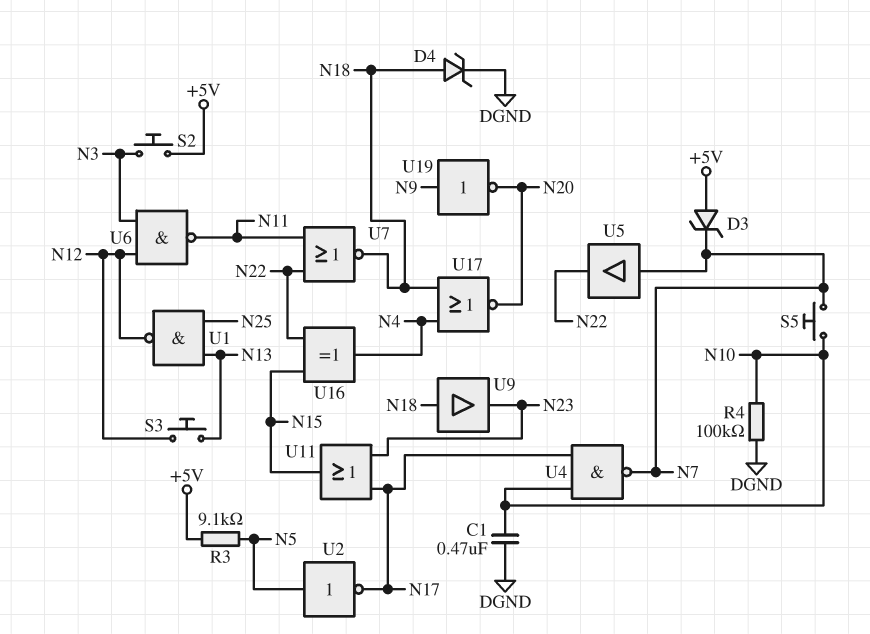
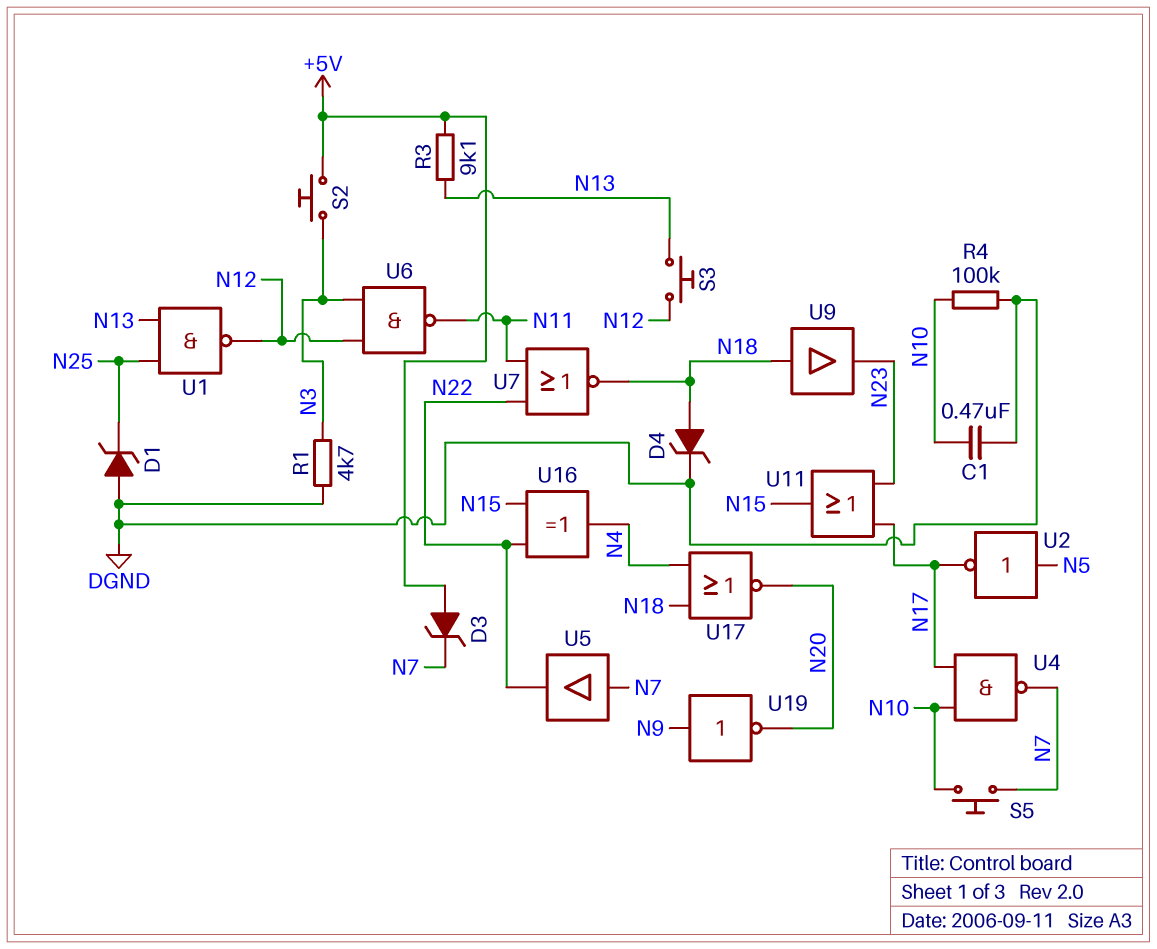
D1: none -> zener (A DGND, K N25)
R1: none -> 4.7k (DGND, N3)
R3: 9.1k (+5V, N5) -> 9.1k (+5V, N13)

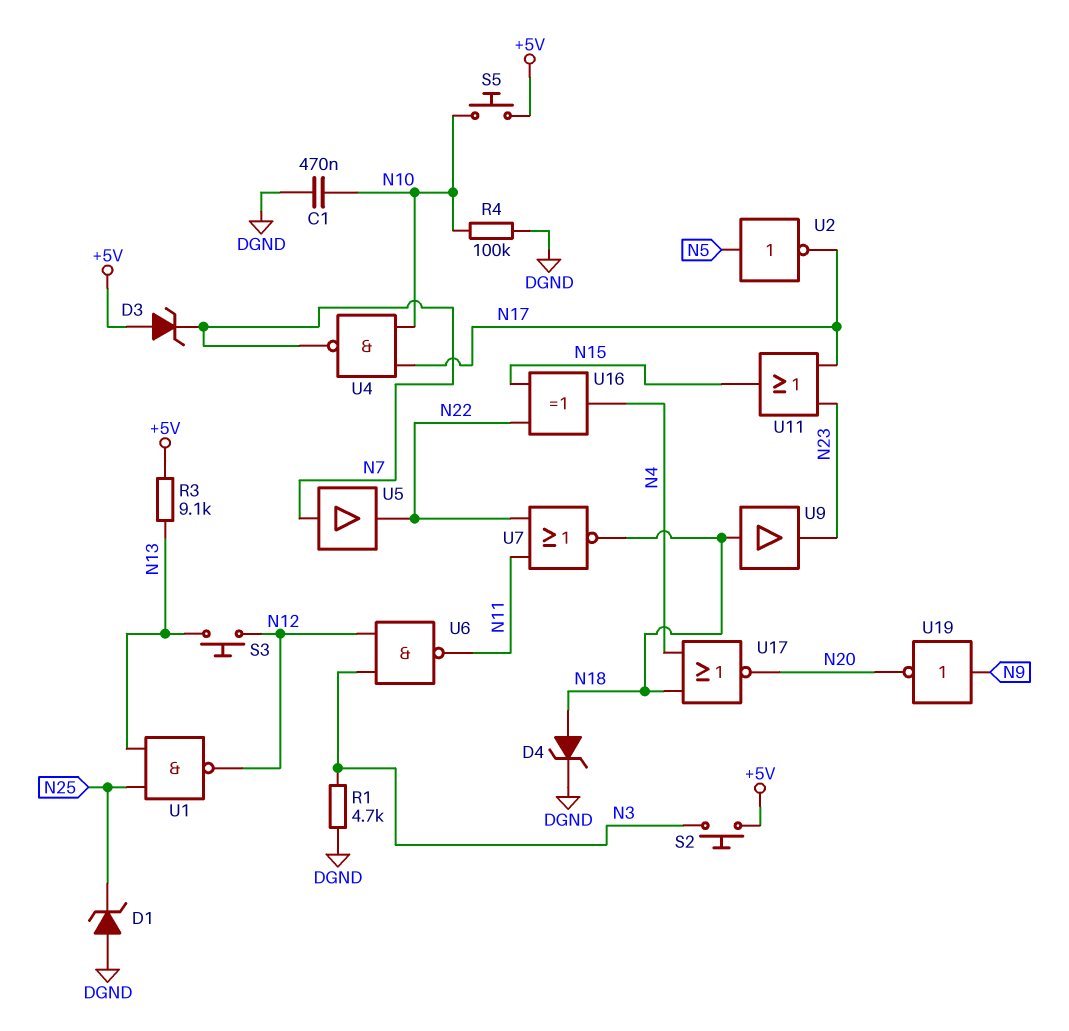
S5: button (N7, N10) -> button (+5V, N10)

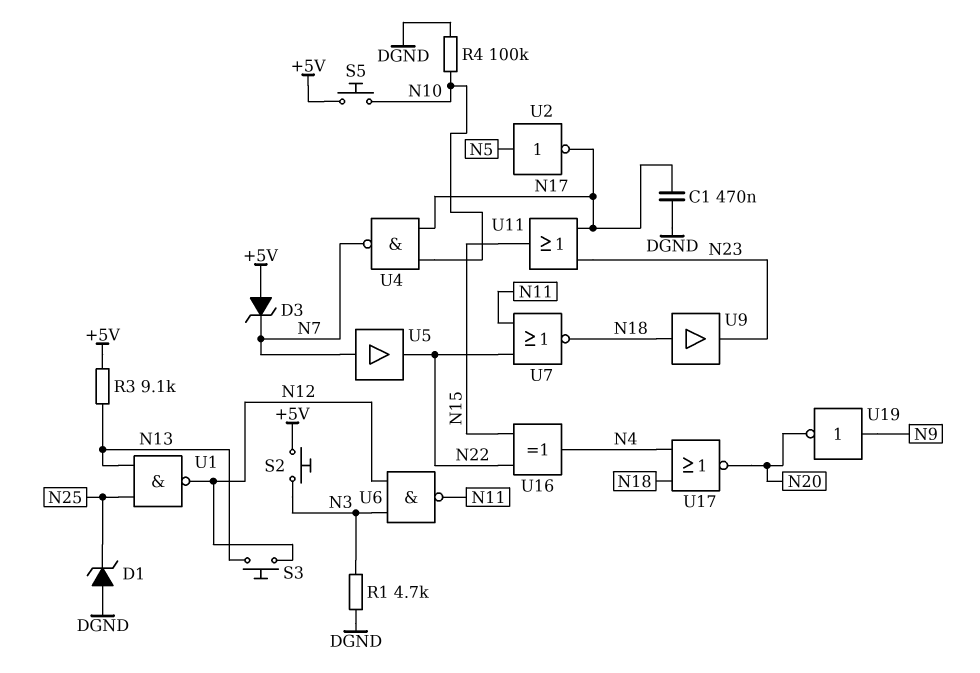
C1: 470nF (DGND, N10) -> 470nF (DGND, N17)
D4: zener (A N18, K DGND) -> none

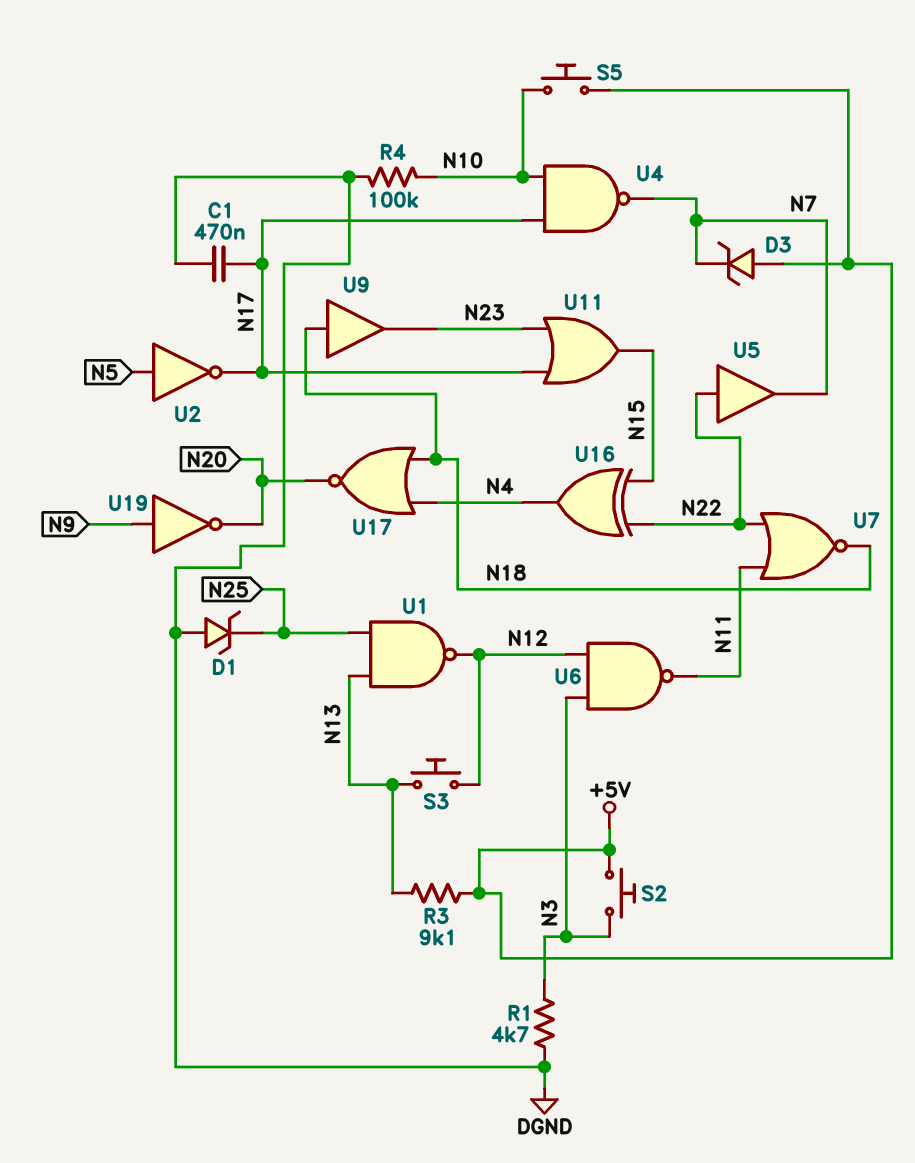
U5: buffer (in N7, out N22) -> buffer (in N22, out N7)

